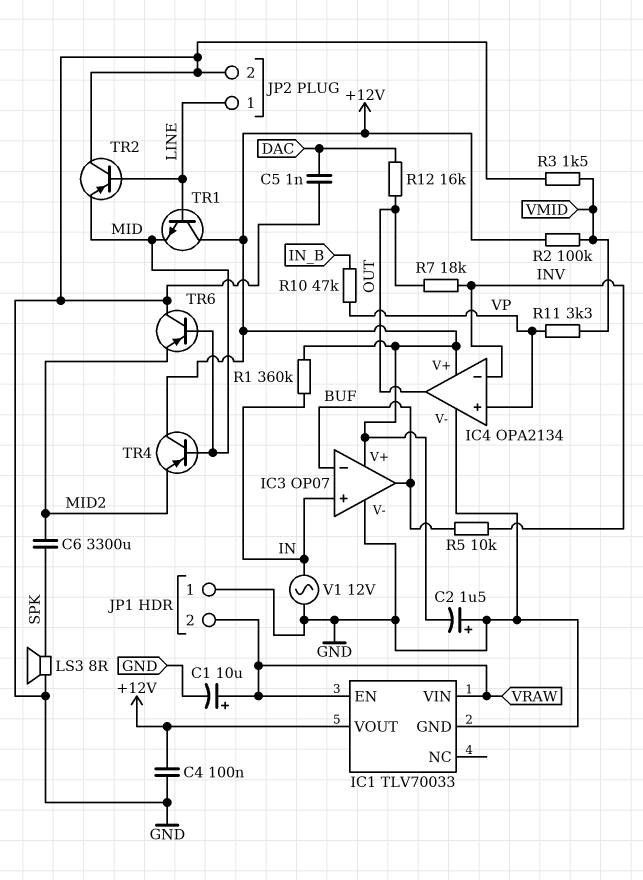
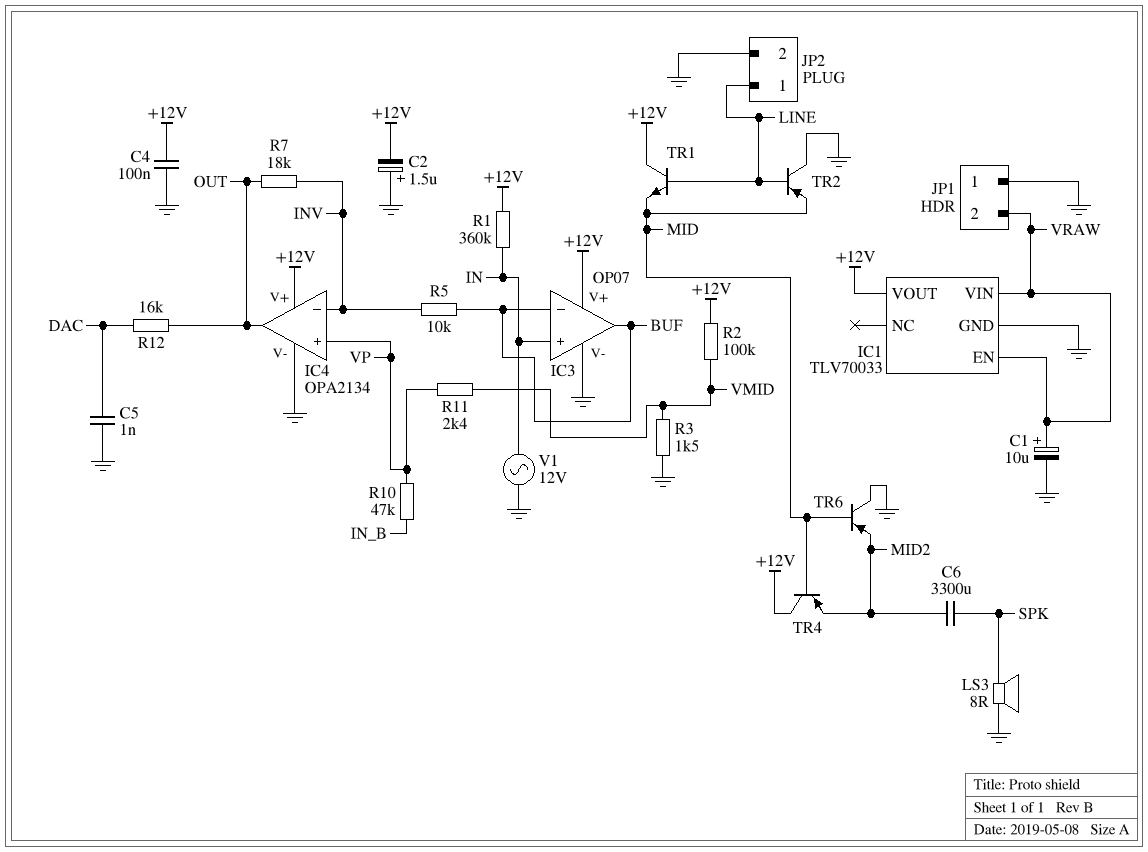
R11: 3.3k (VMID, VP) -> 2.4k (VMID, VP)

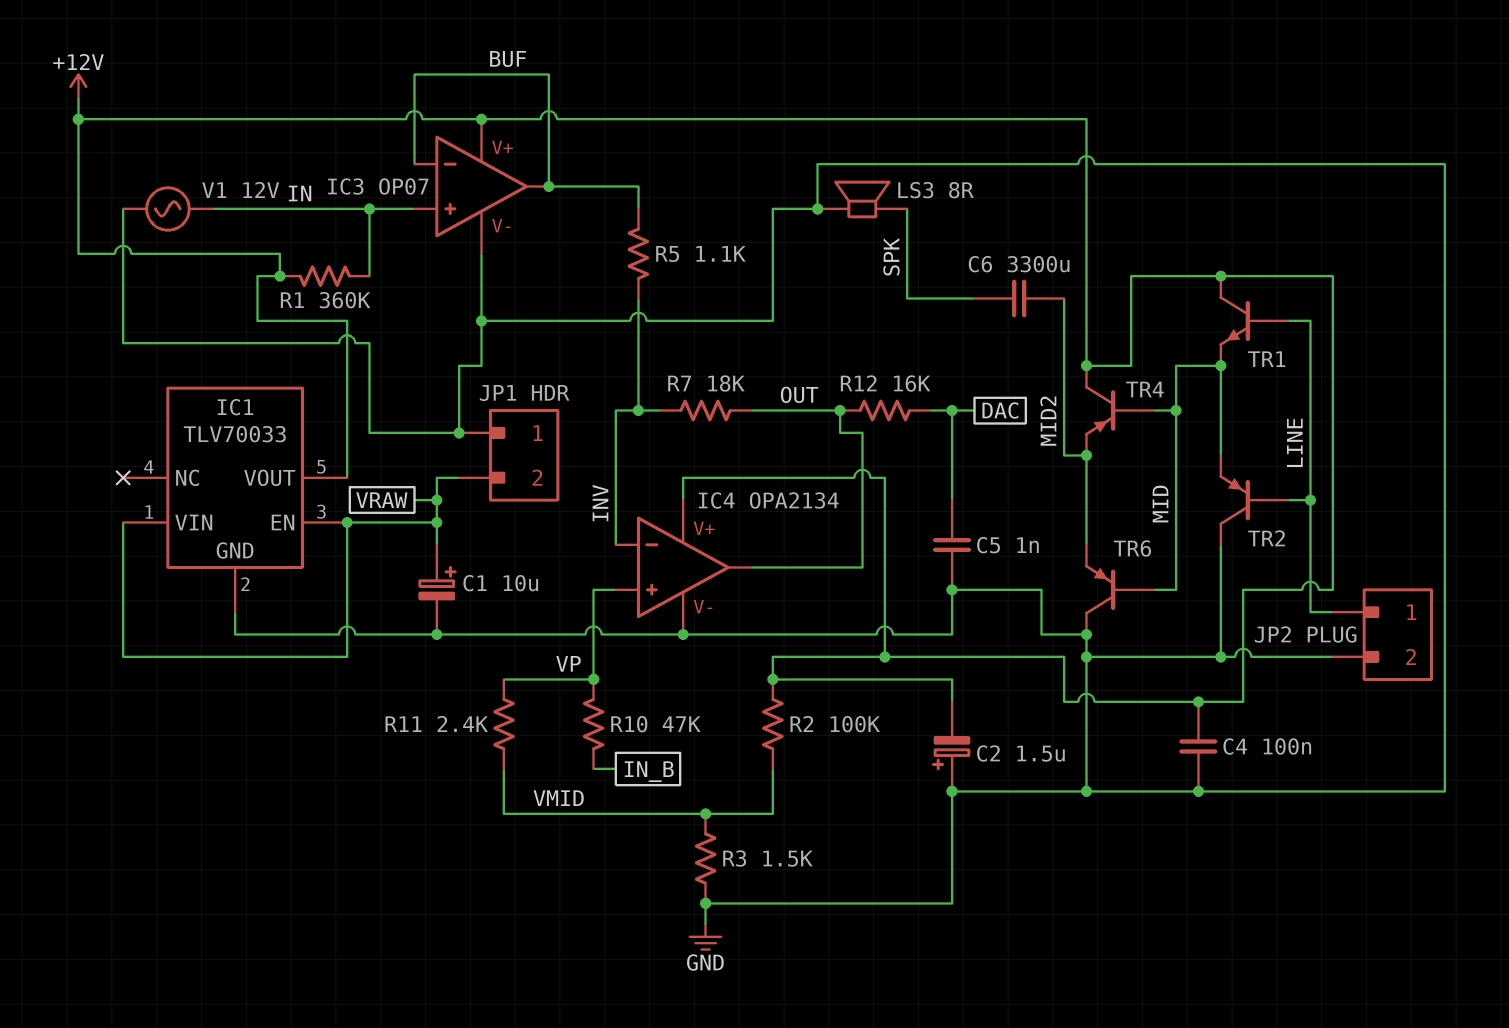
R5: 10k (BUF, INV) -> 1.1k (BUF, INV)

